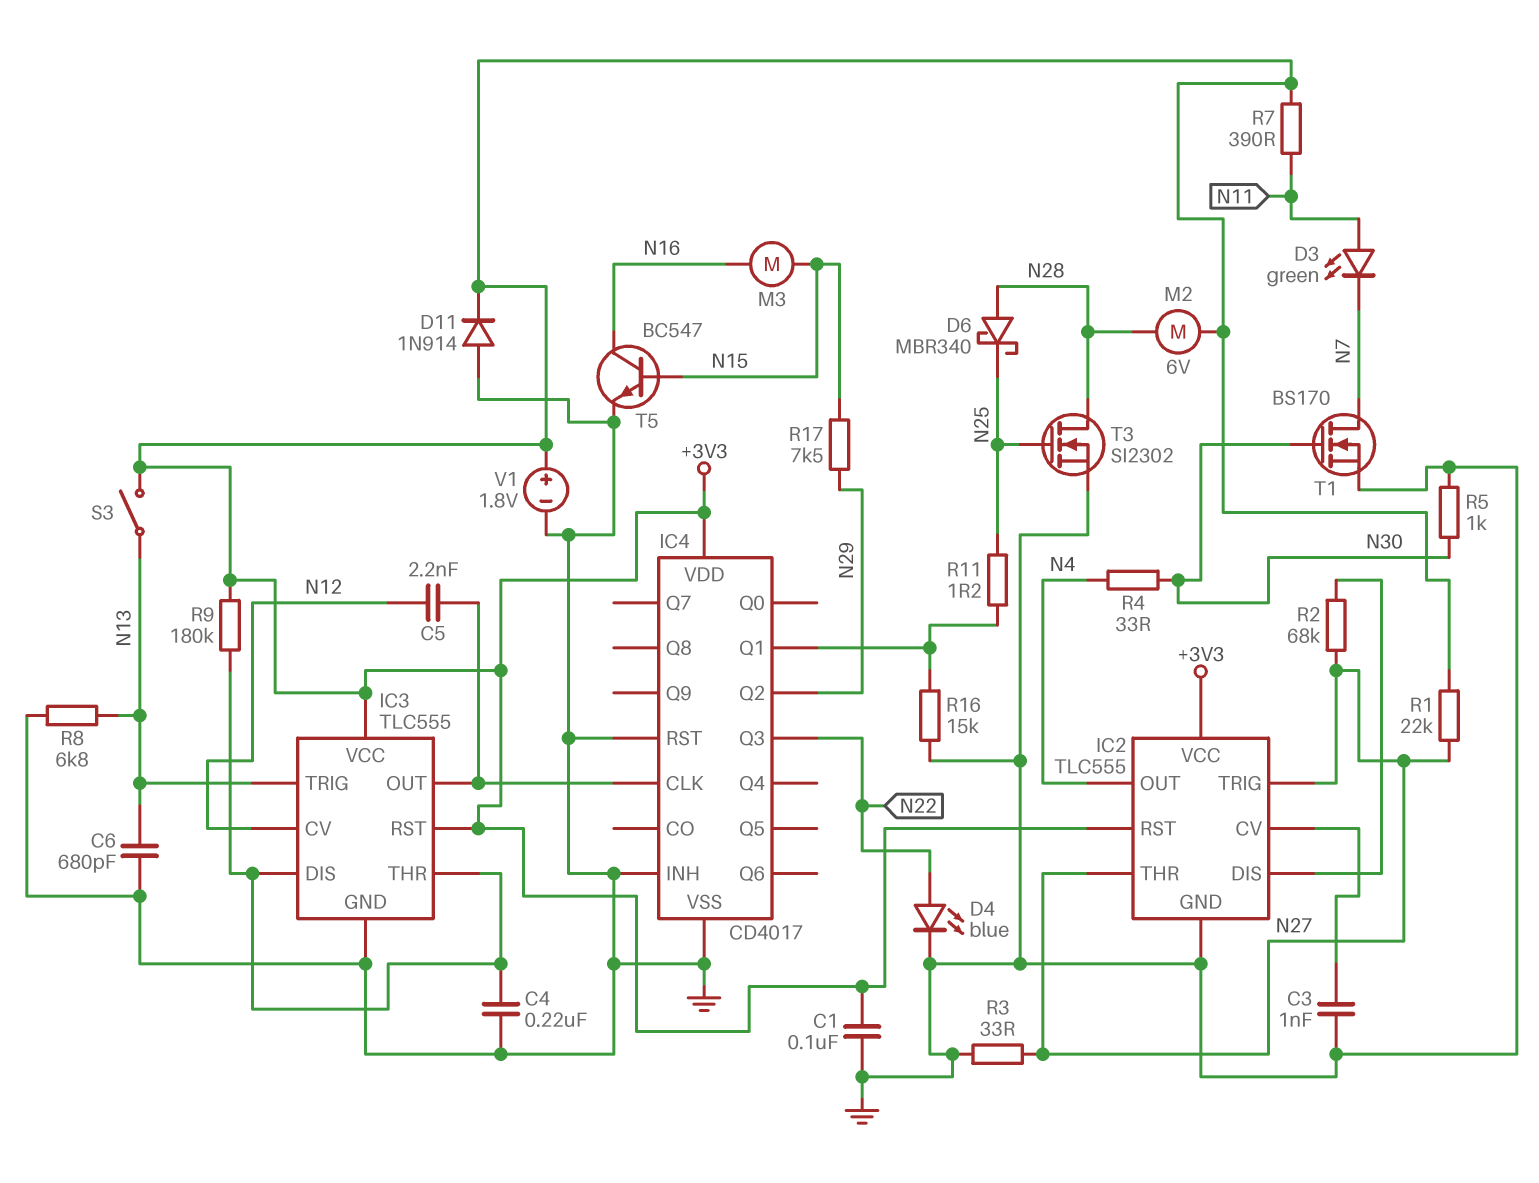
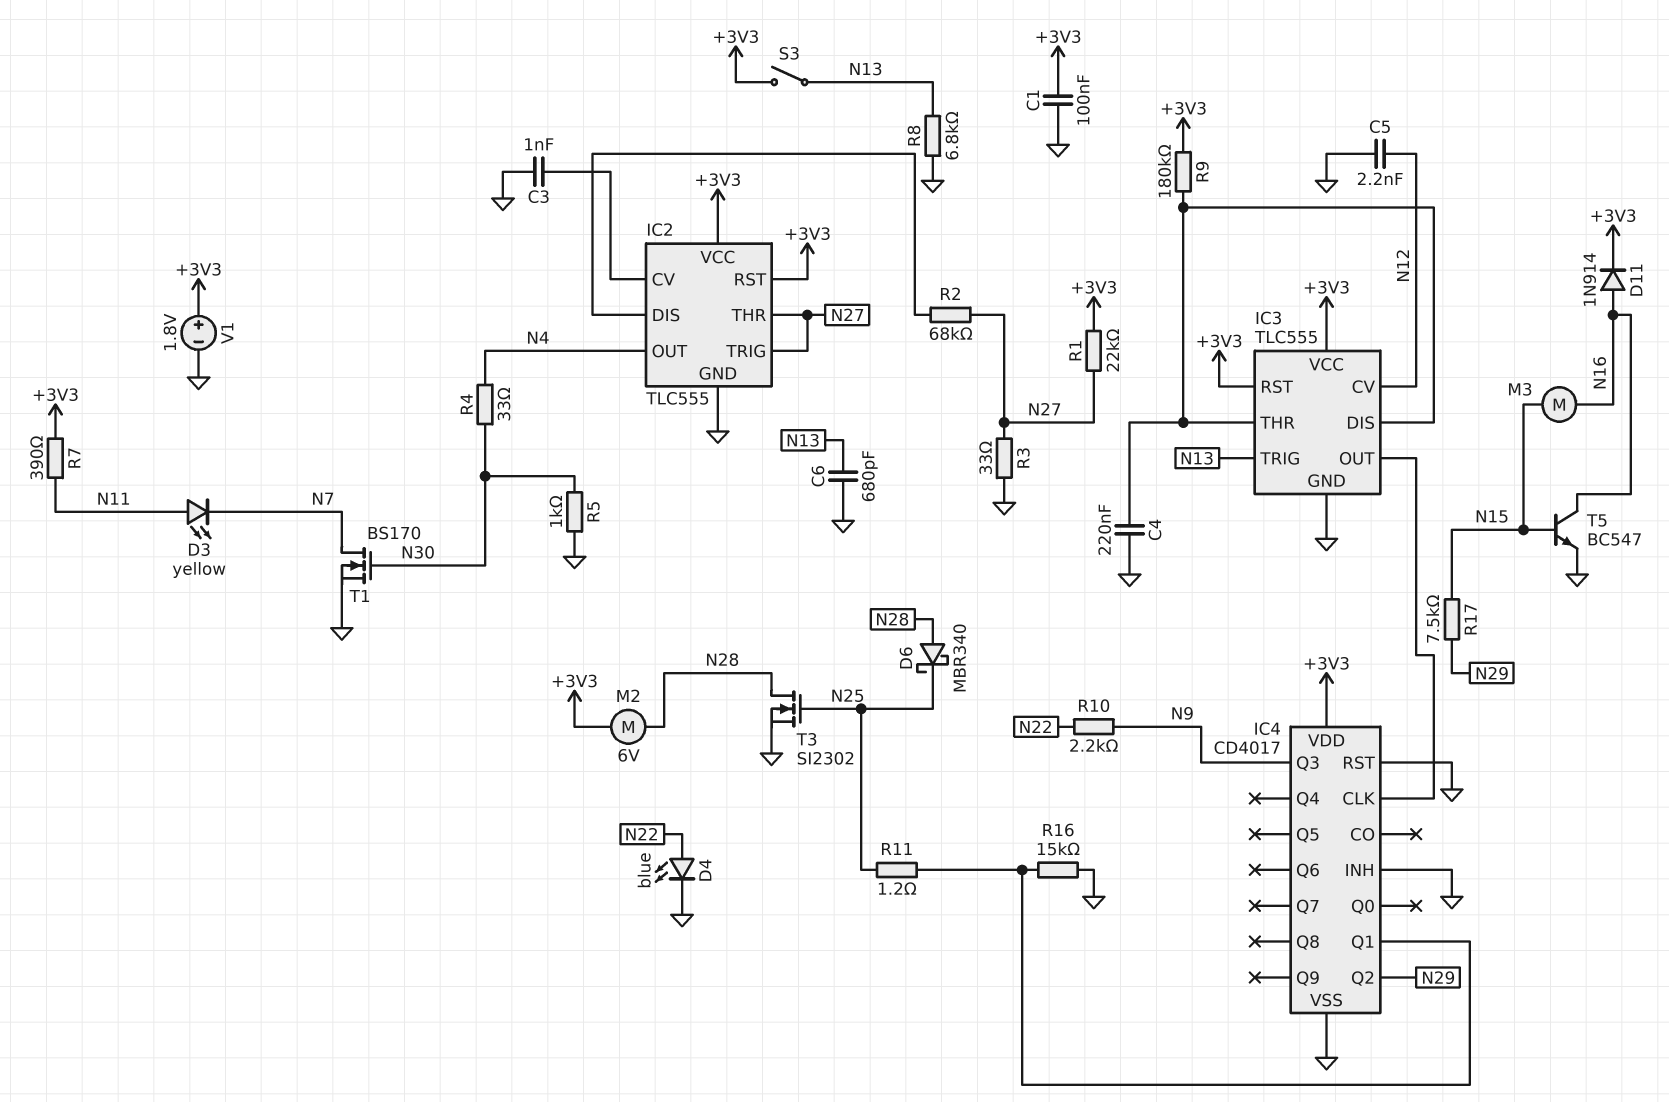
C5: 2.2nF (IC3/OUT, N12) -> 2.2nF (GND, N12)
D3: LED green (A N11, K N7) -> LED yellow (A N11, K N7)
D11: diode 1N914 (A GND, K +3V3) -> diode 1N914 (A N16, K +3V3)
IC4 pin Q3: N22 -> N9
R10: none -> 2.2k (N9, N22)

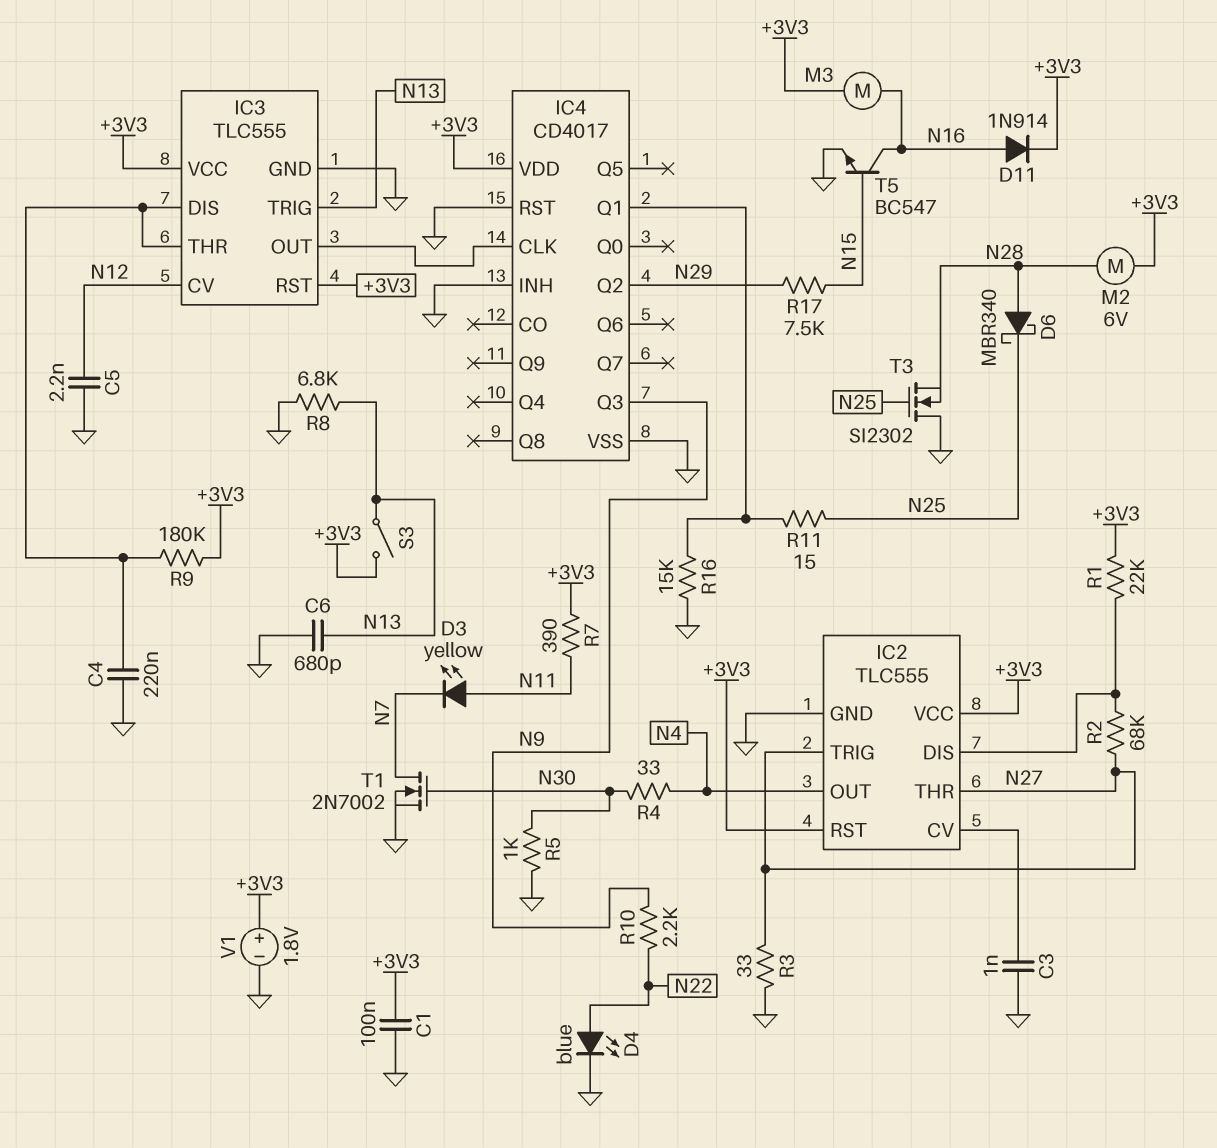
M3: motor (N15, N16) -> motor (+3V3, N16)
R1: 22k (+3V3, N27) -> 22k (+3V3, IC2/DIS)
R11: 1.2 (IC4/Q1, N25) -> 15 (IC4/Q1, N25)
T1: NMOS BS170 (G N30, D N7, S GND) -> NMOS 2N7002 (G N30, D N7, S GND)
T3: NMOS SI2302 (G N25, D N28, S GND) -> NMOS SI2302 (G N25, D GND, S N28)

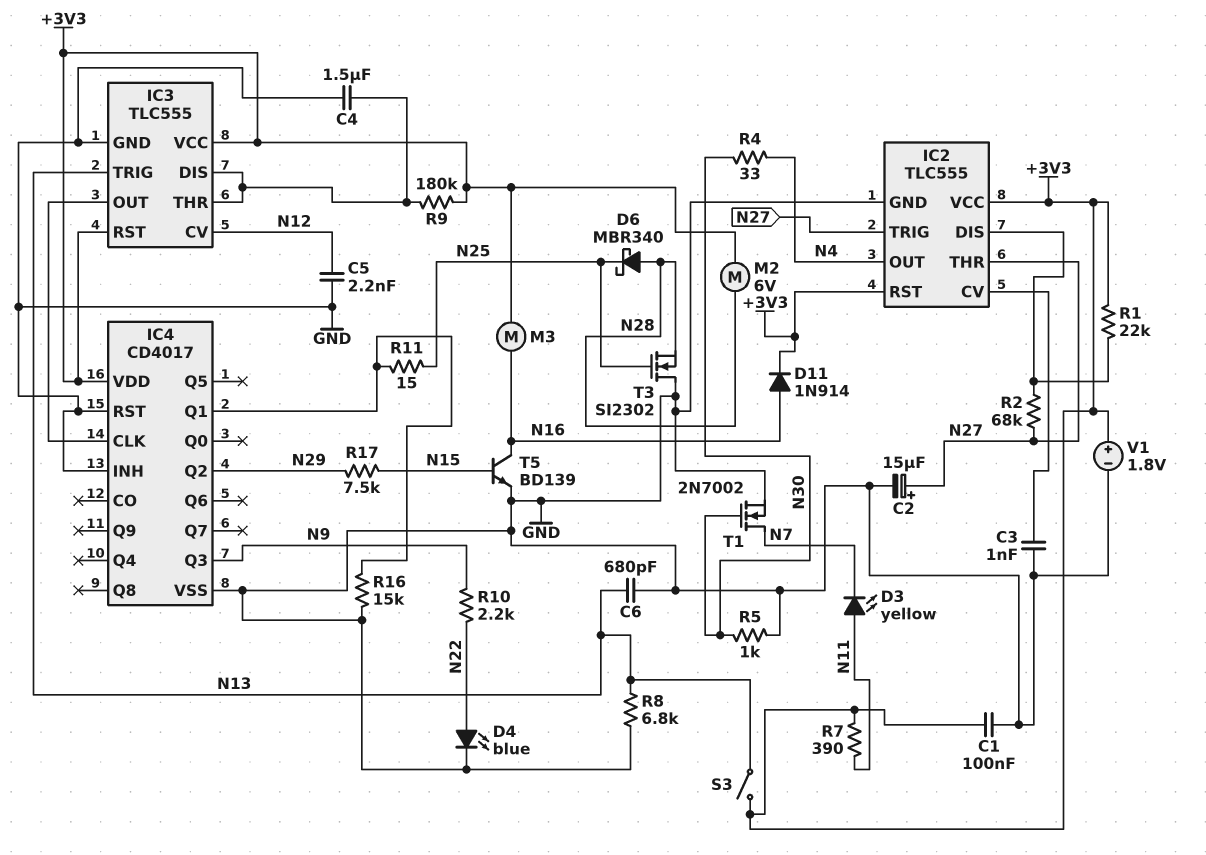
C2: none -> 15uF (plus N27, minus GND)
C4: 220nF (GND, IC3/DIS) -> 1.5uF (GND, IC3/DIS)
R3: 33 (GND, N27) -> none
T5: NPN BC547 (B N15, C N16, E GND) -> NPN BD139 (B N15, C N16, E GND)

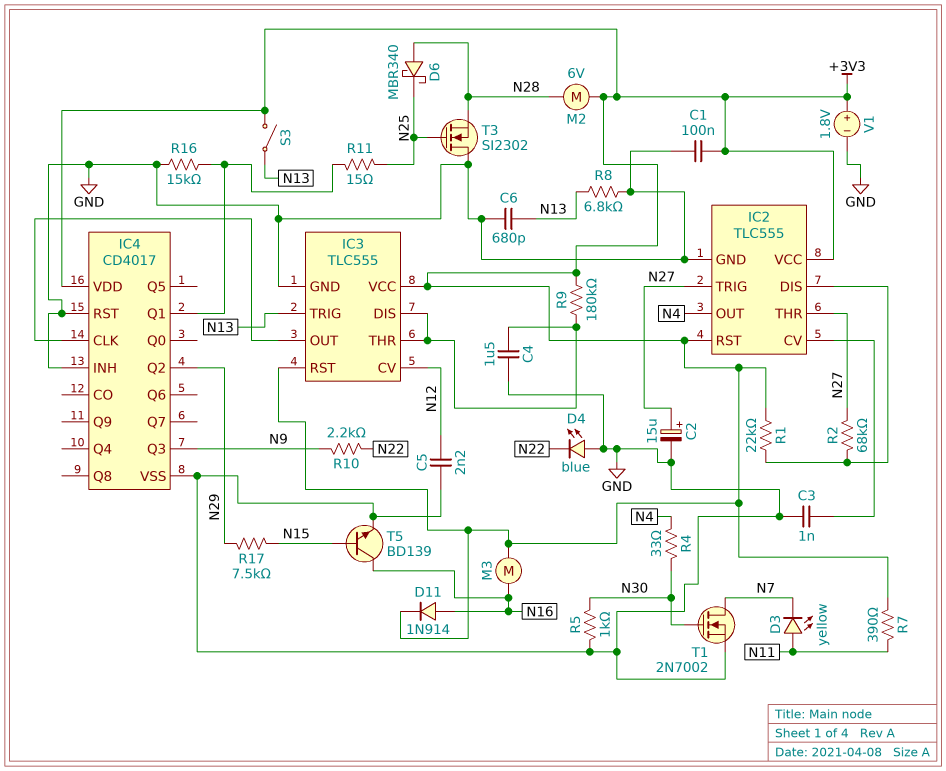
D4: LED blue (A N22, K GND) -> LED blue (A GND, K N22)

